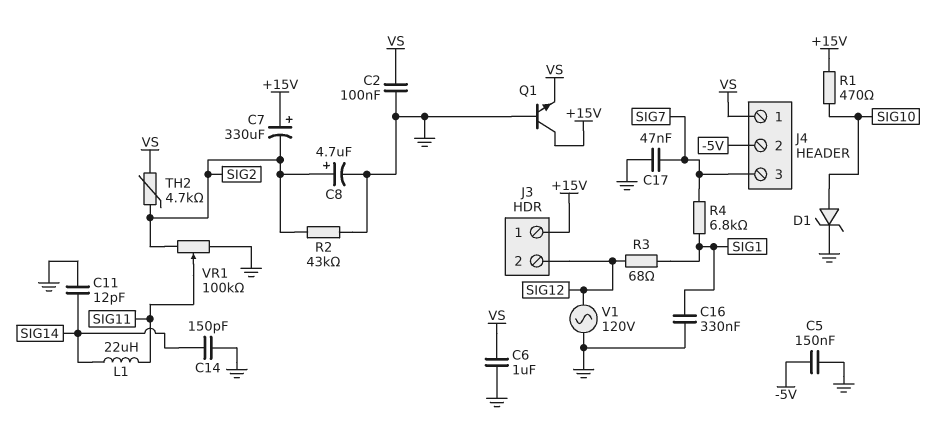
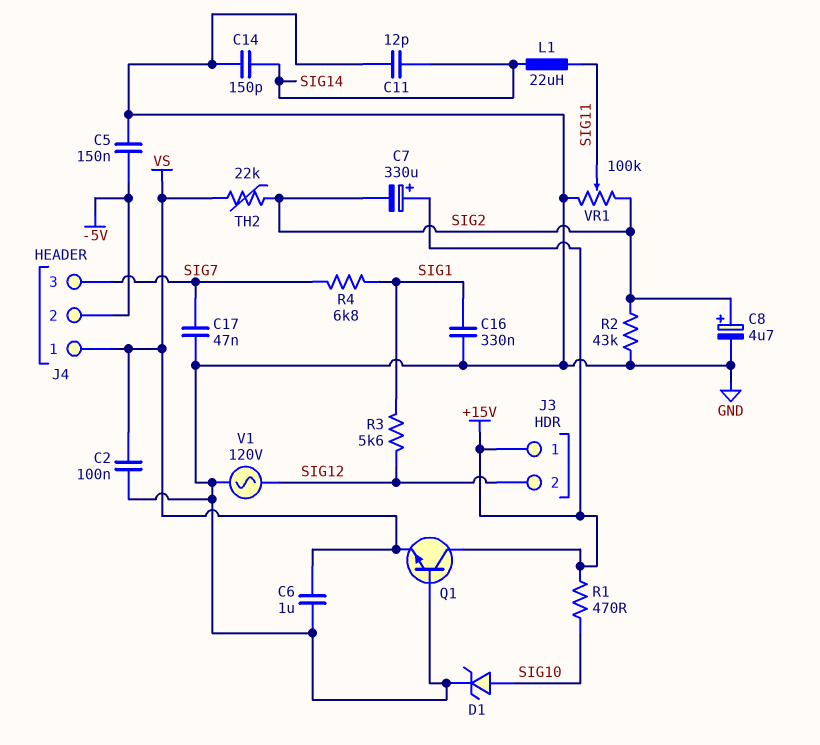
R3: 68 (SIG1, SIG12) -> 5.6k (SIG1, SIG12)
TH2: 4.7k (SIG2, VS) -> 22k (SIG2, VS)

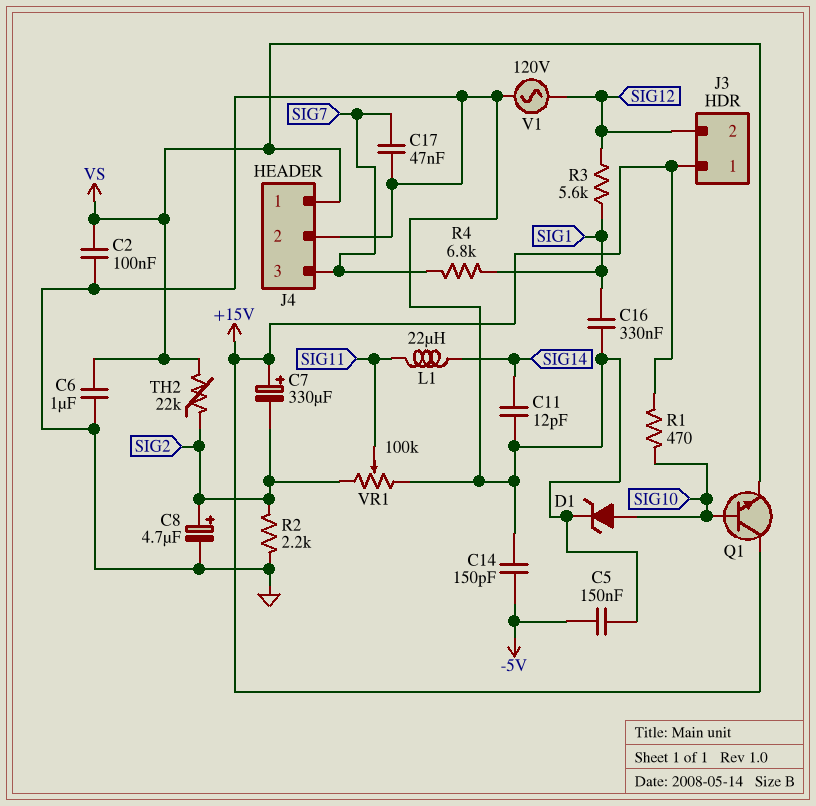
C14: 150pF (GND, SIG14) -> 150pF (-5V, GND)
J4 pin 2: -5V -> GND
Q1: NPN (B GND, C +15V, E VS) -> NPN (B SIG10, C +15V, E VS)
R2: 43k (GND, SIG2) -> 2.2k (GND, SIG2)

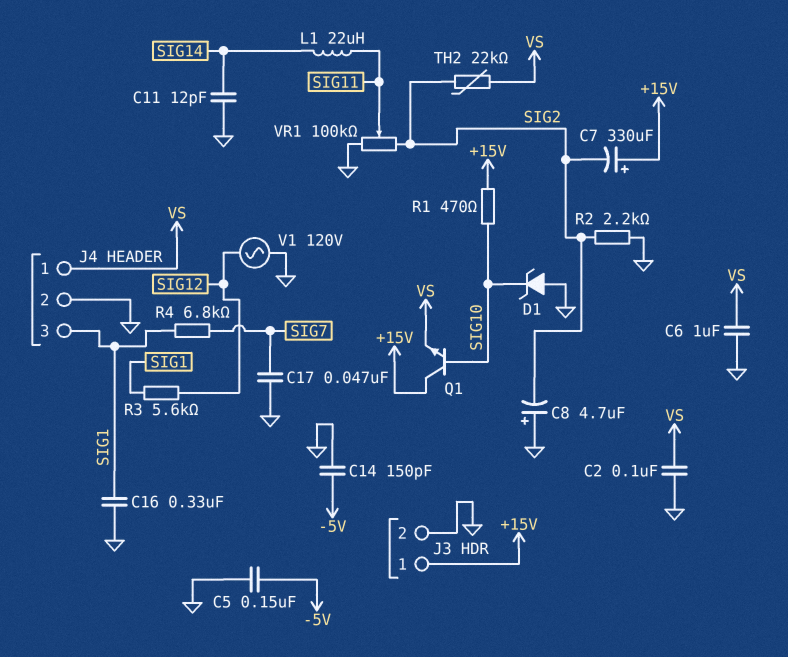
C8: 4.7uF (plus SIG2, minus GND) -> 4.7uF (plus GND, minus SIG2)
D1: zener (A SIG10, K GND) -> zener (A GND, K SIG10)
J3 pin 2: SIG12 -> GND
J4 pin 3: SIG7 -> SIG1

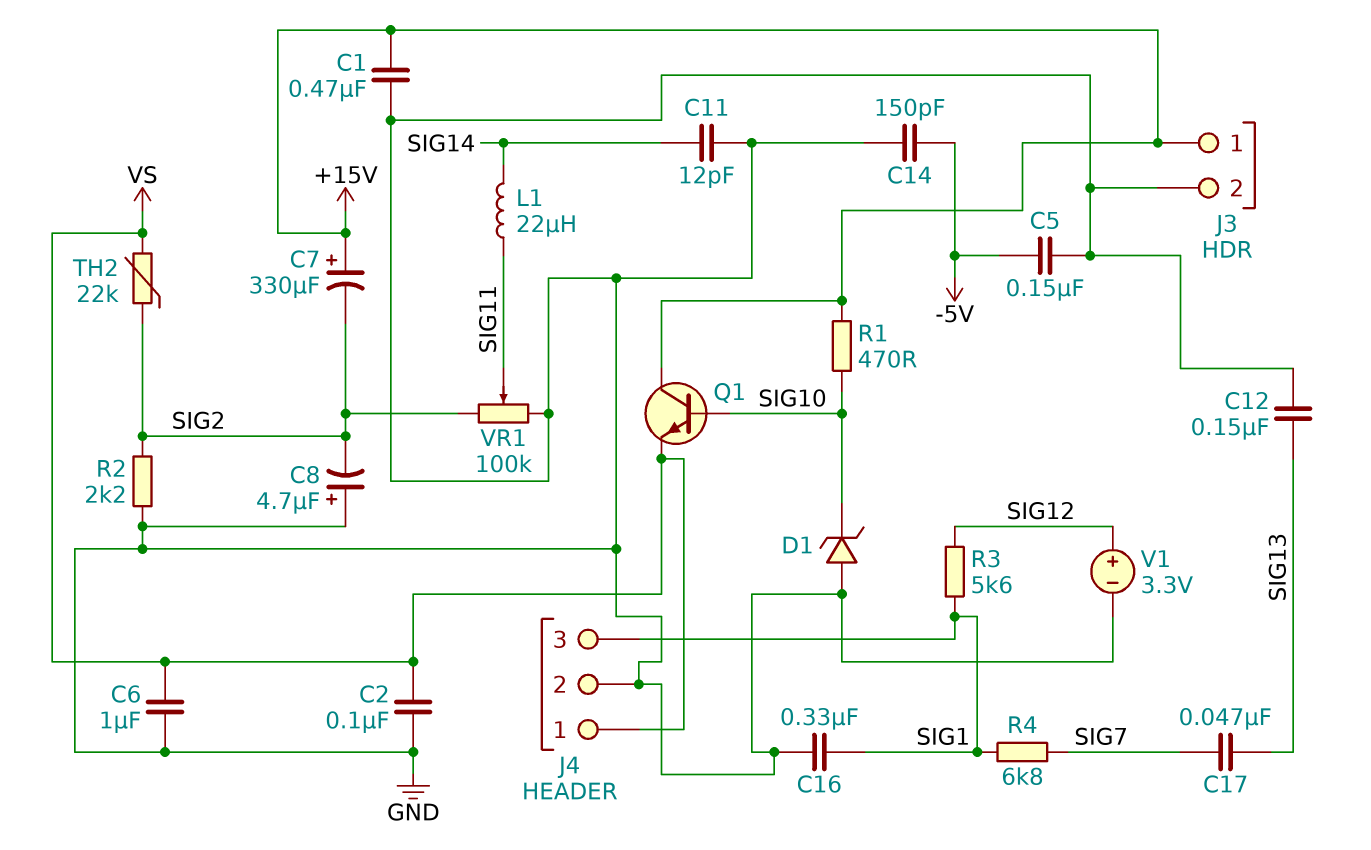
C1: none -> 470nF (+15V, GND)
C12: none -> 150nF (GND, SIG13)
C17: 47nF (GND, SIG7) -> 47nF (SIG7, SIG13)
V1: AC 120V (GND, SIG12) -> 3.3V (plus SIG12, minus GND)

